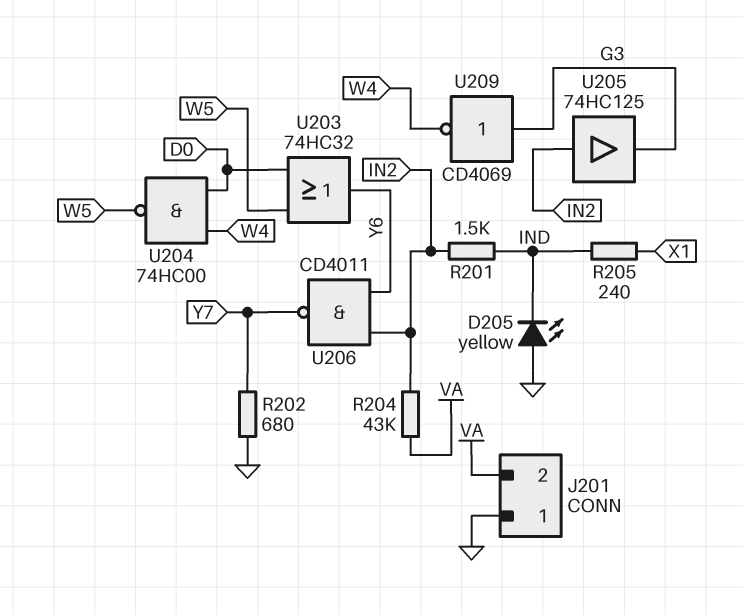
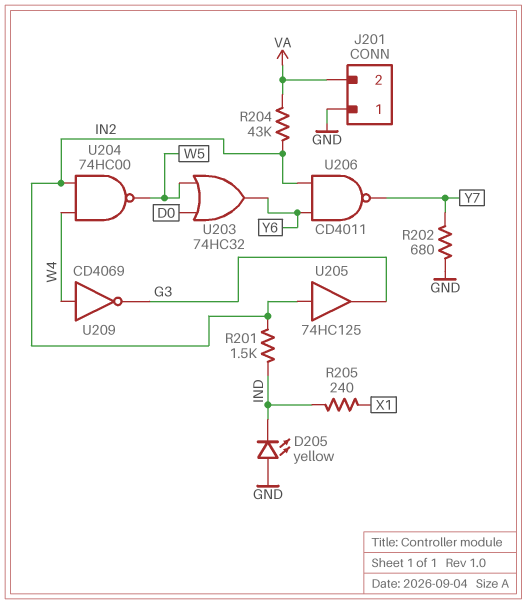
U204: NAND 74HC00 (in D0, in W4, out W5) -> NAND 74HC00 (in IN2, in W4, out W5)
U209: NOT CD4069 (in G3, out W4) -> NOT CD4069 (in W4, out G3)

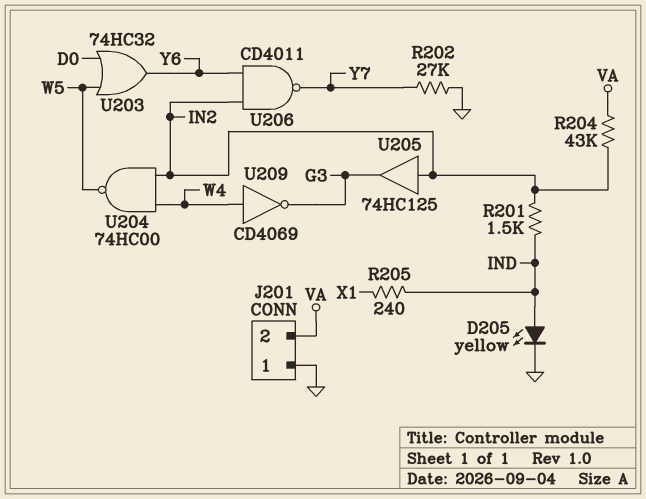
D205: LED yellow (A GND, K IND) -> LED yellow (A IND, K GND)
R202: 680 (GND, Y7) -> 27k (GND, Y7)

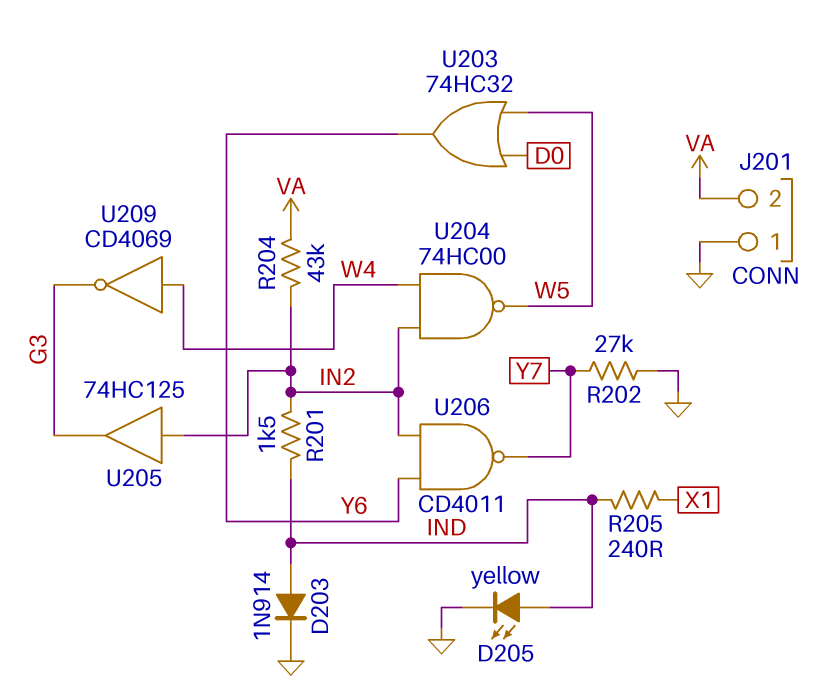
D203: none -> diode 1N914 (A IND, K GND)

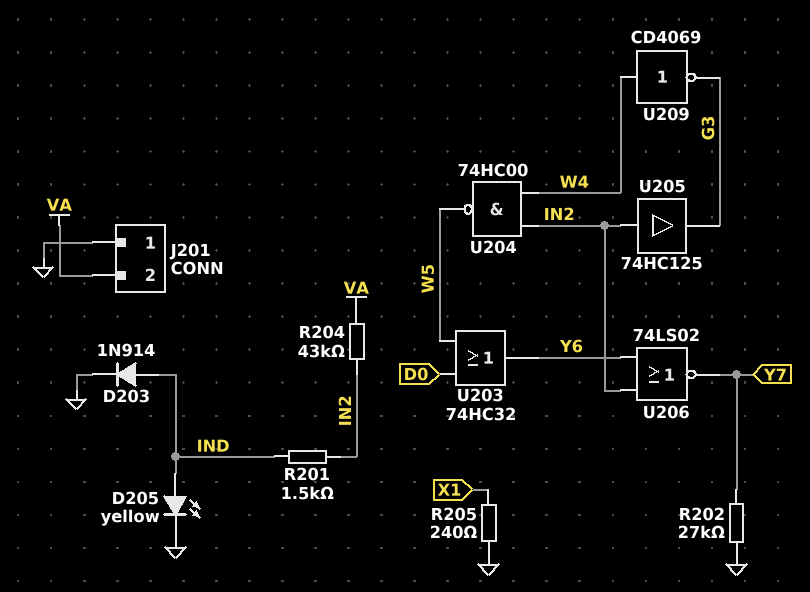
R205: 240 (IND, X1) -> 240 (GND, X1)
U206: NAND CD4011 (in IN2, in Y6, out Y7) -> NOR 74LS02 (in IN2, in Y6, out Y7)

